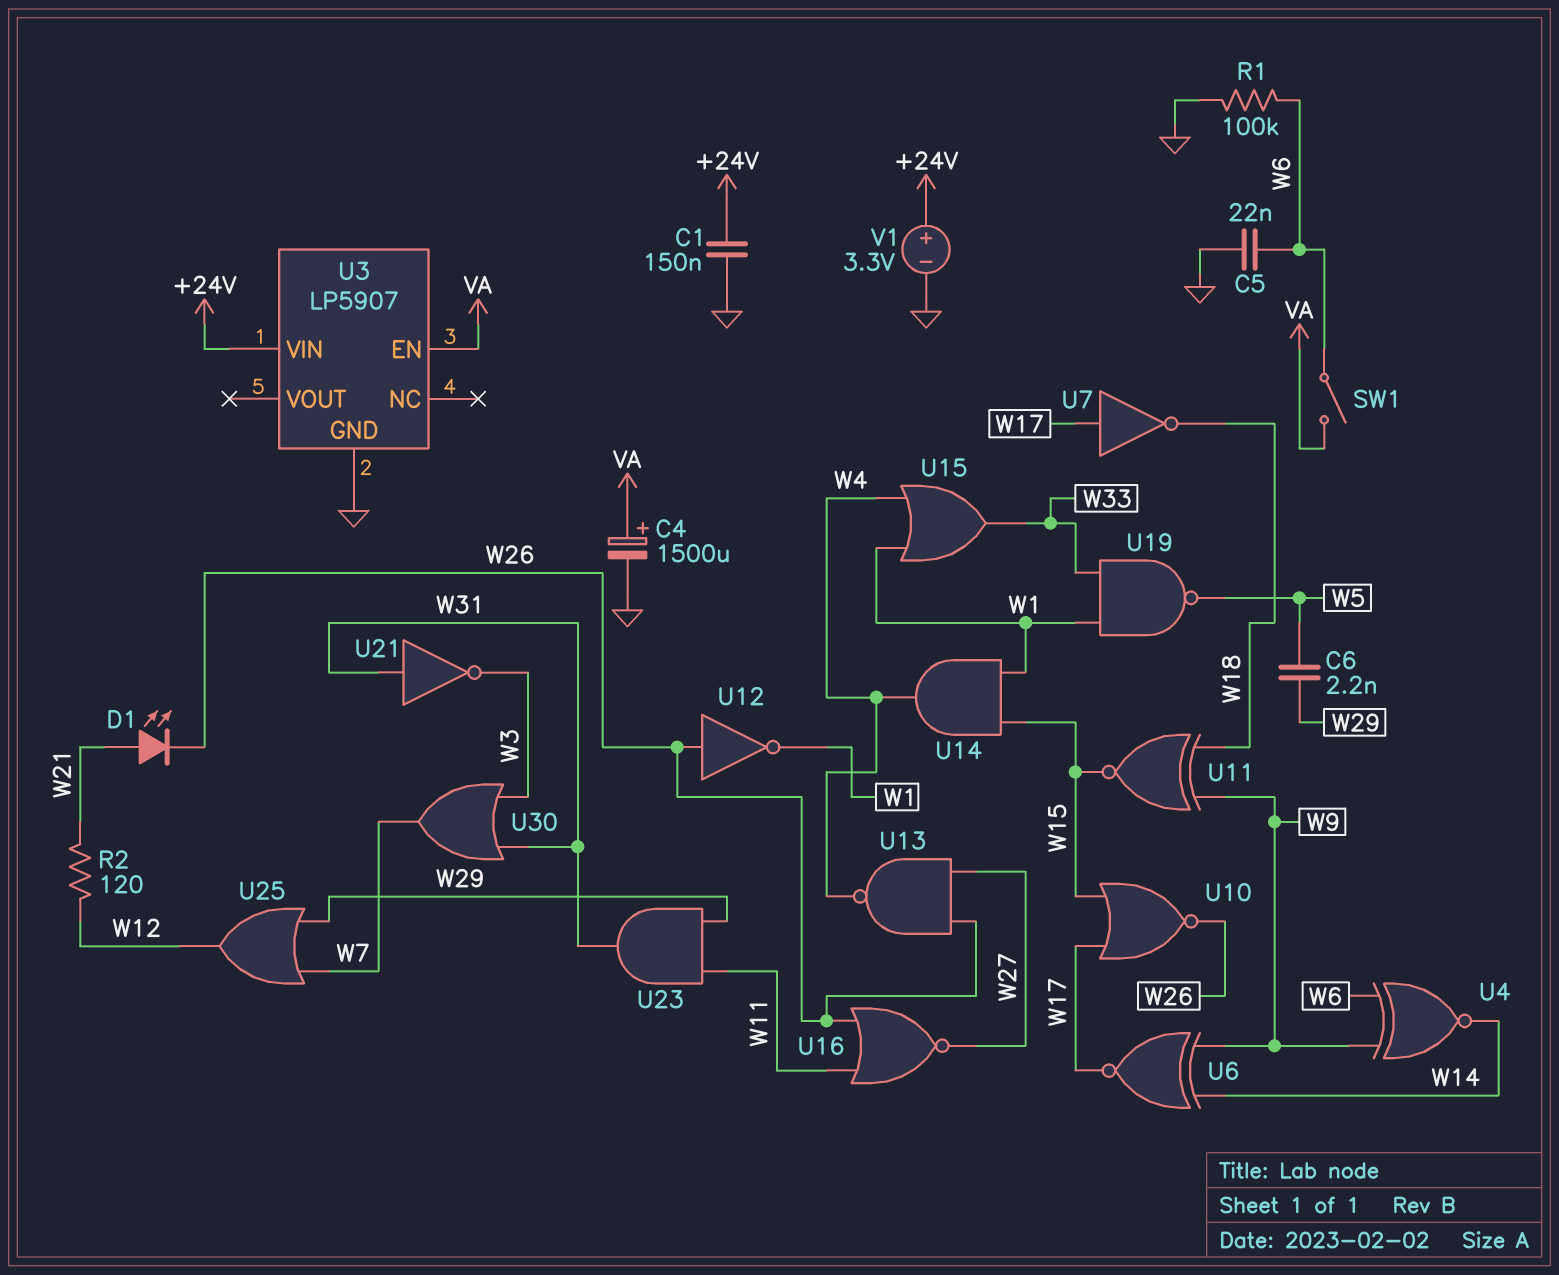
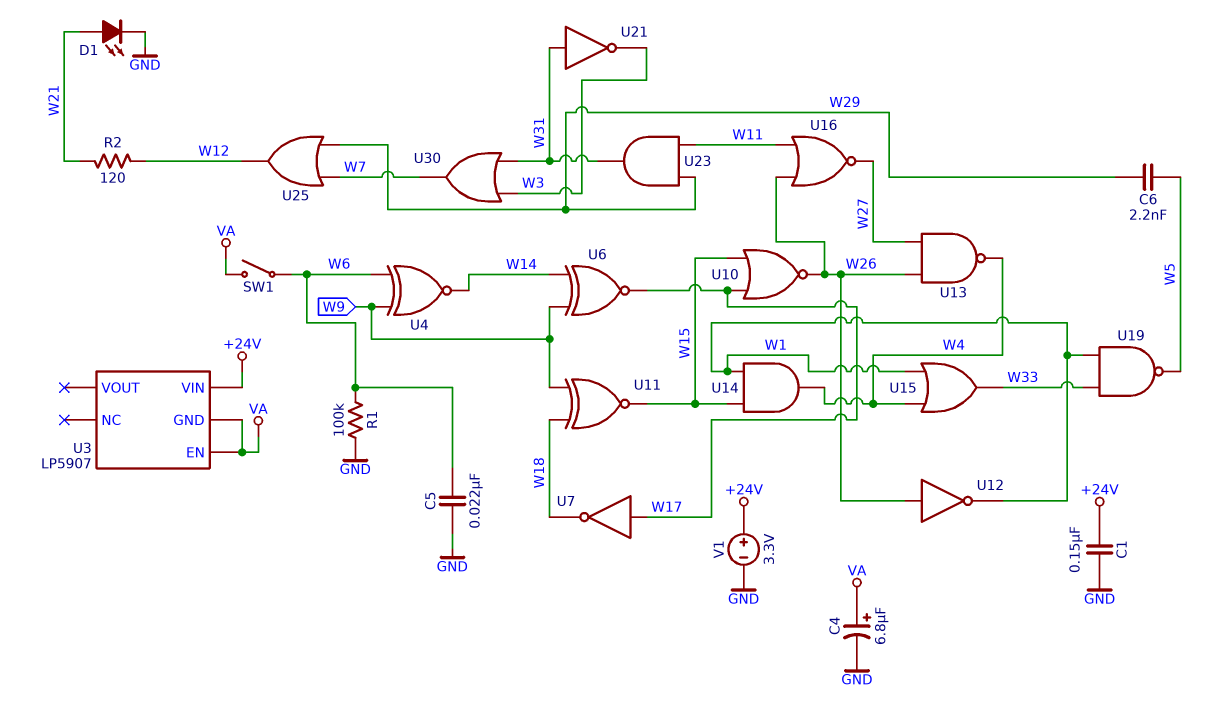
C4: 1500uF (plus VA, minus GND) -> 6.8uF (plus VA, minus GND)
D1: LED (A W21, K W26) -> LED (A W21, K GND)
U3 pin GND: GND -> VA

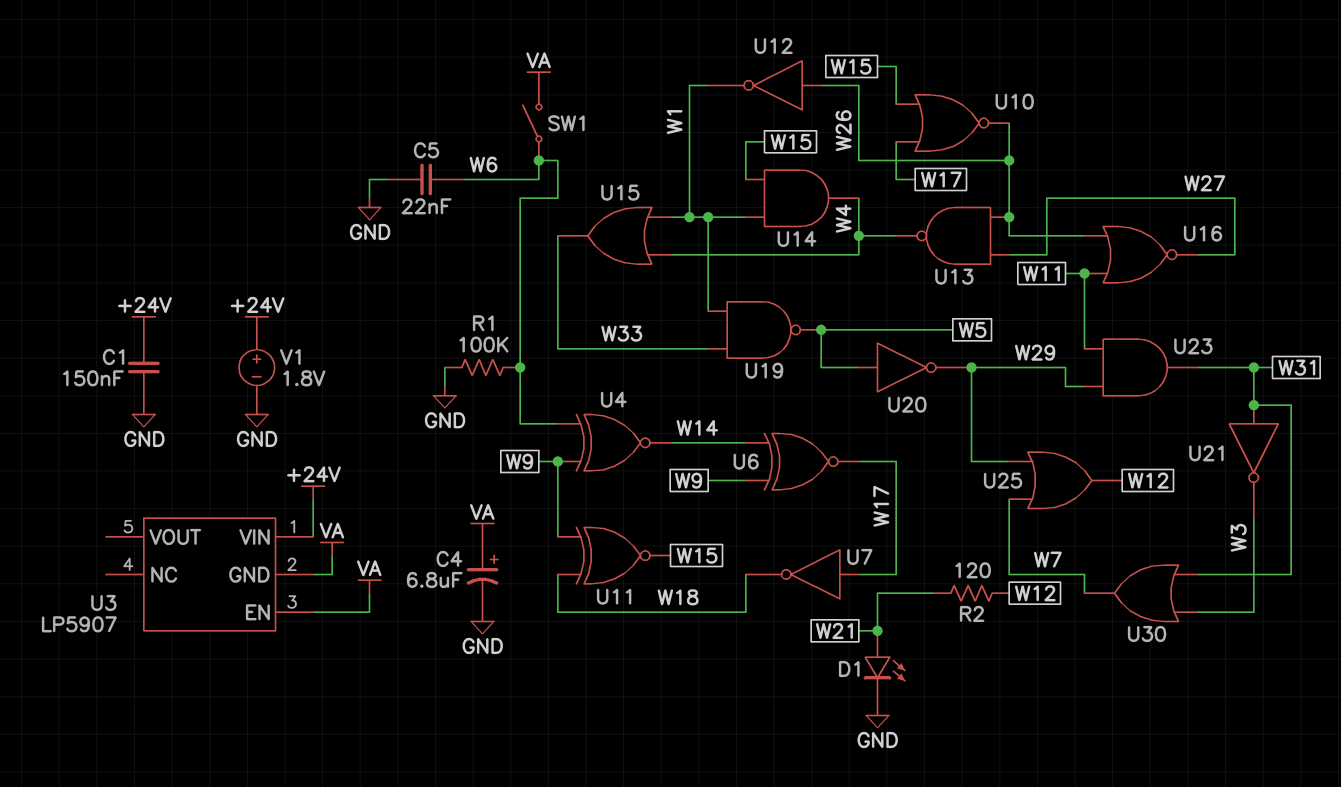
C6: 2.2nF (W5, W29) -> none
U20: none -> NOT (in W5, out W29)
V1: 3.3V (plus +24V, minus GND) -> 1.8V (plus +24V, minus GND)

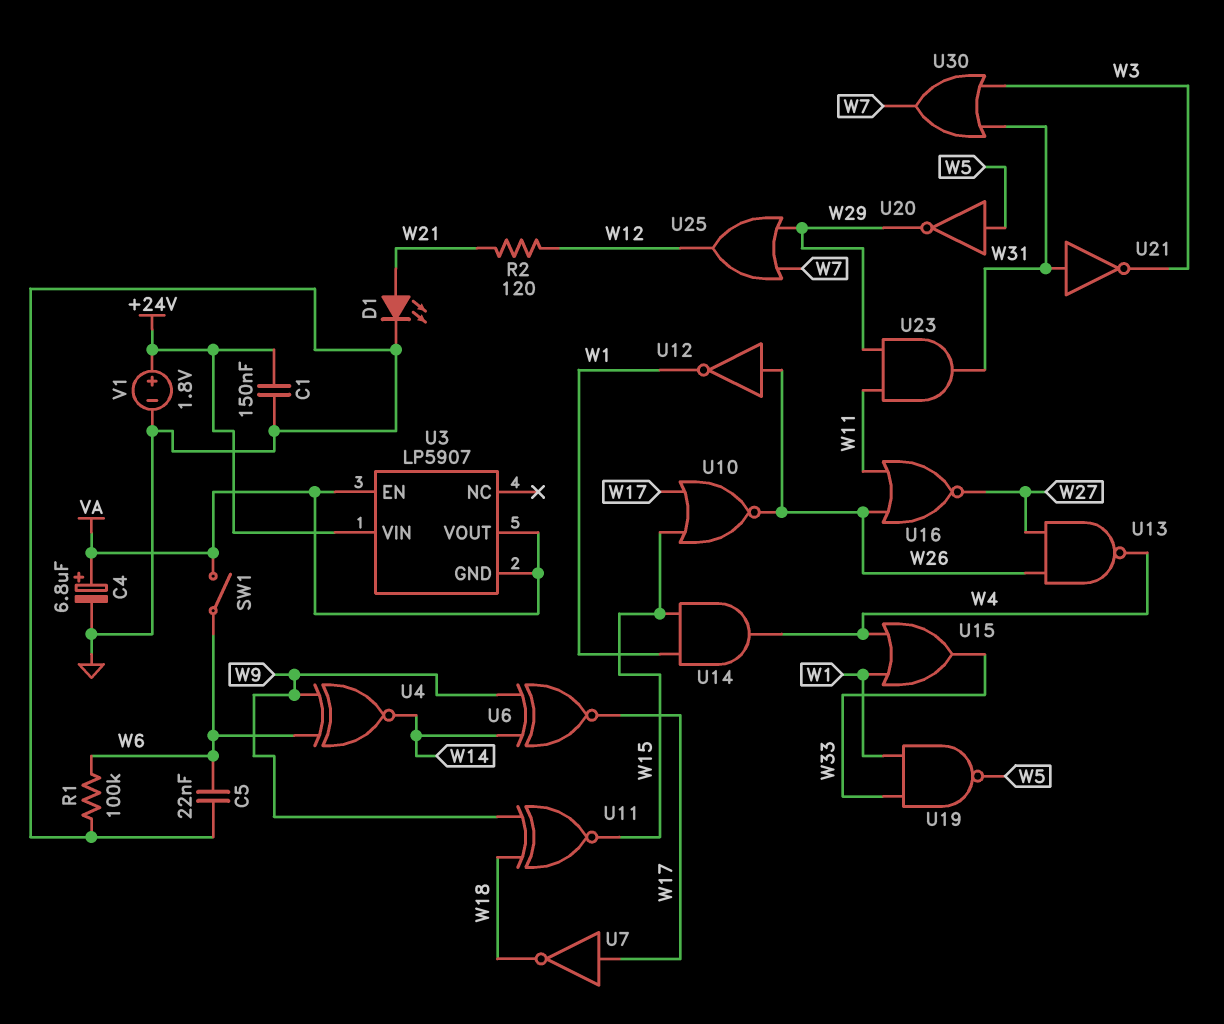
U3 pin VOUT: none -> VA

